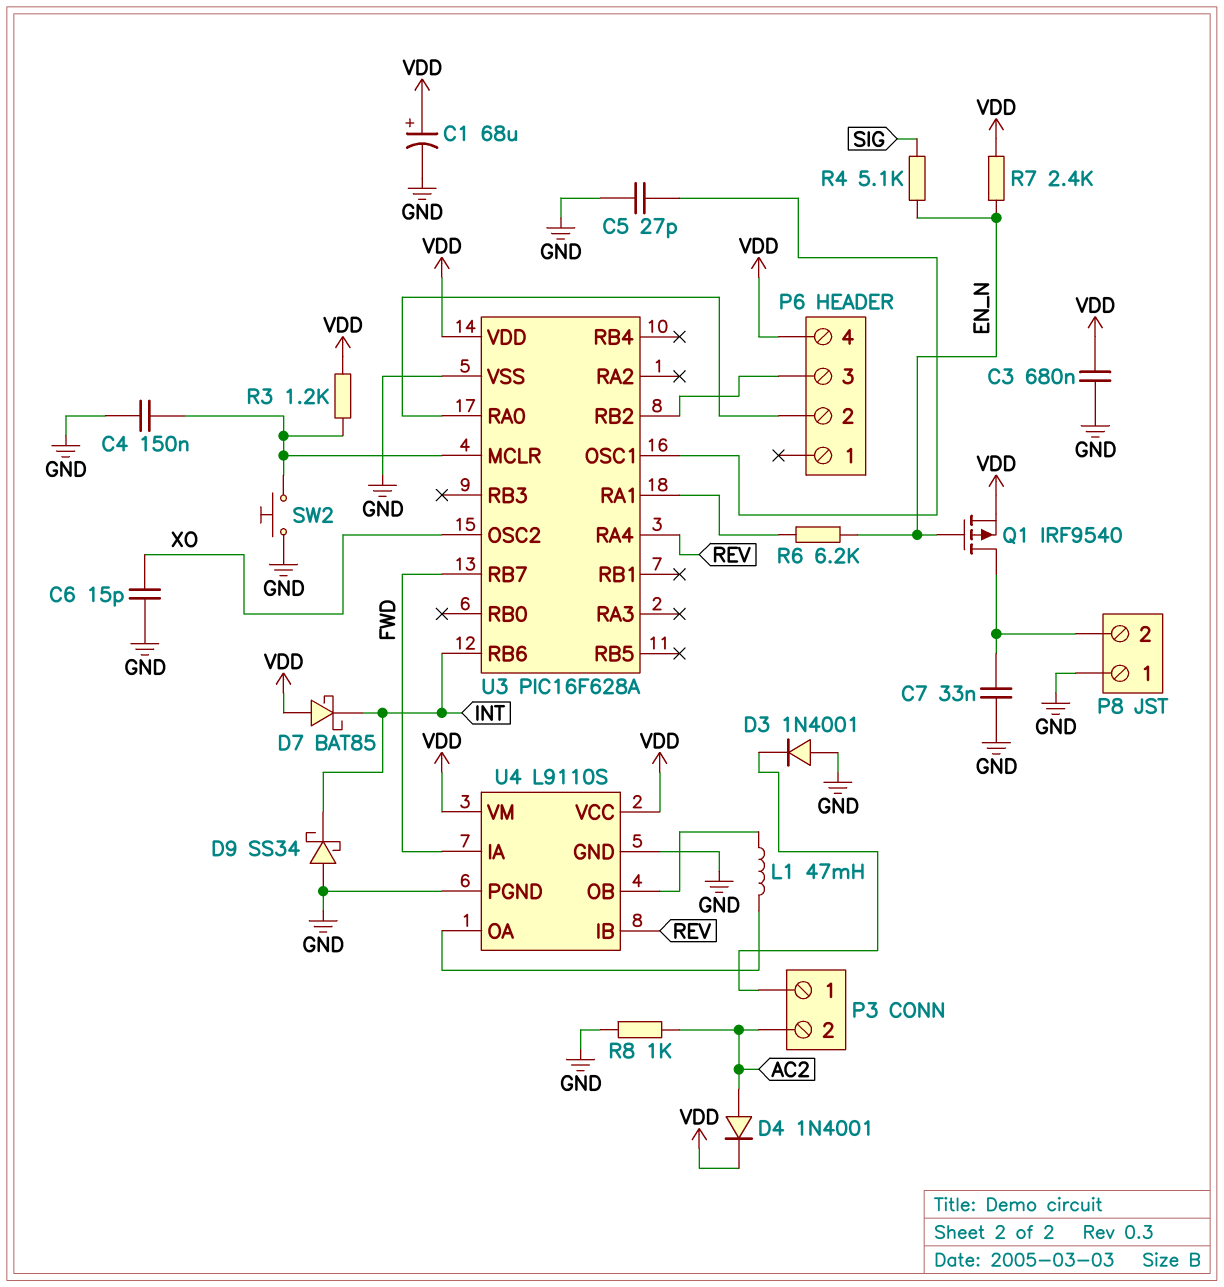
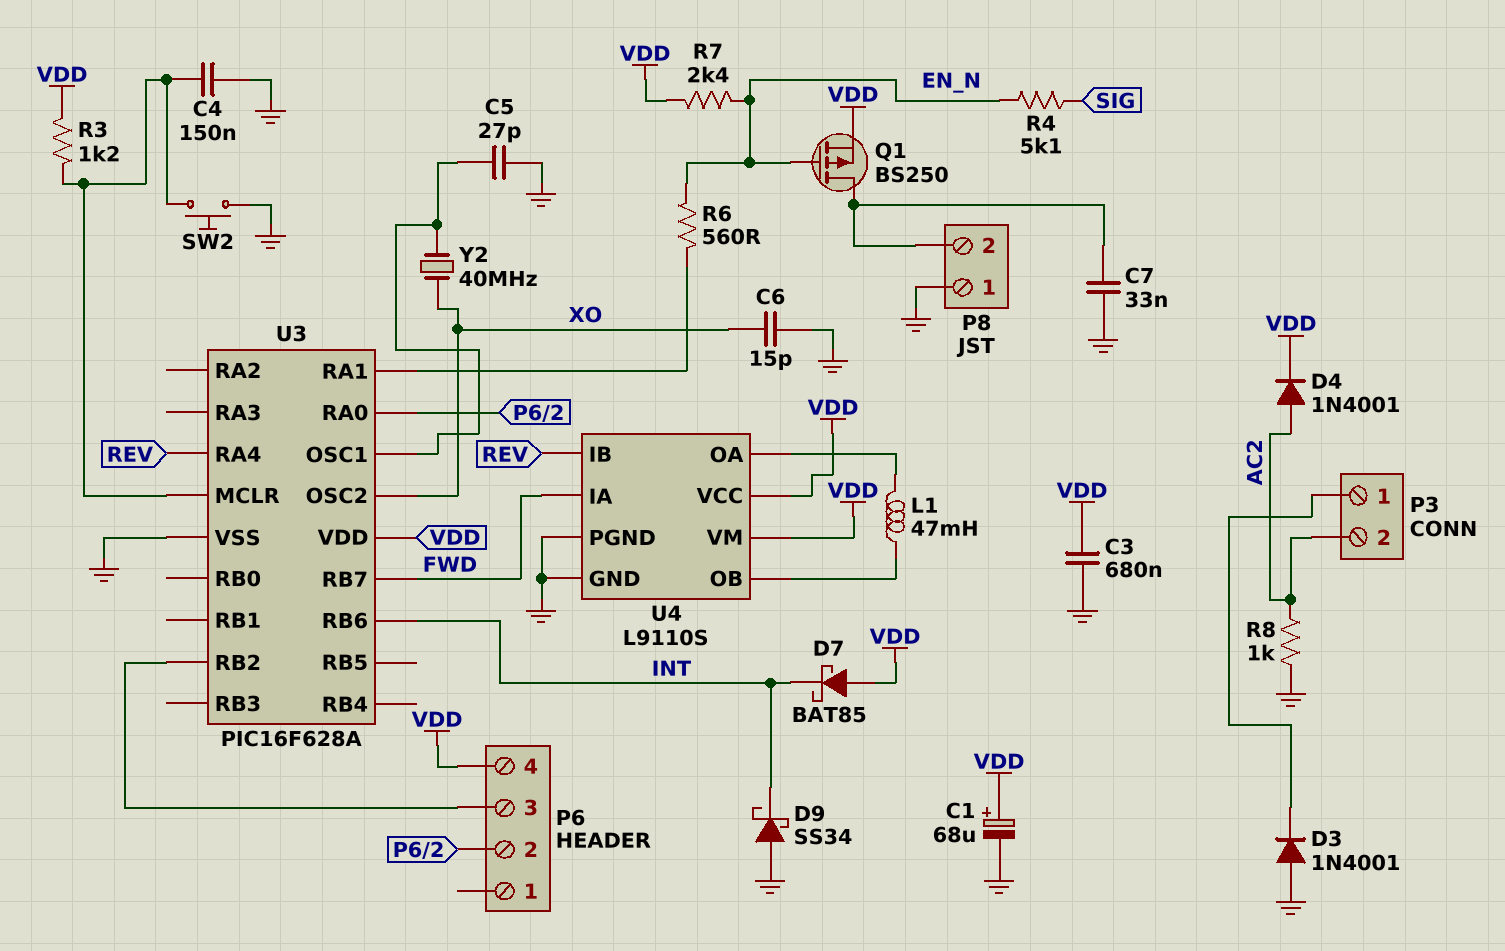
Q1: PMOS IRF9540 (G EN_N, D P8/2, S VDD) -> PMOS BS250 (G EN_N, D P8/2, S VDD)
R6: 6.2k (EN_N, U3/RA1) -> 560 (EN_N, U3/RA1)
Y2: none -> 40MHz (U3/OSC1, XO)

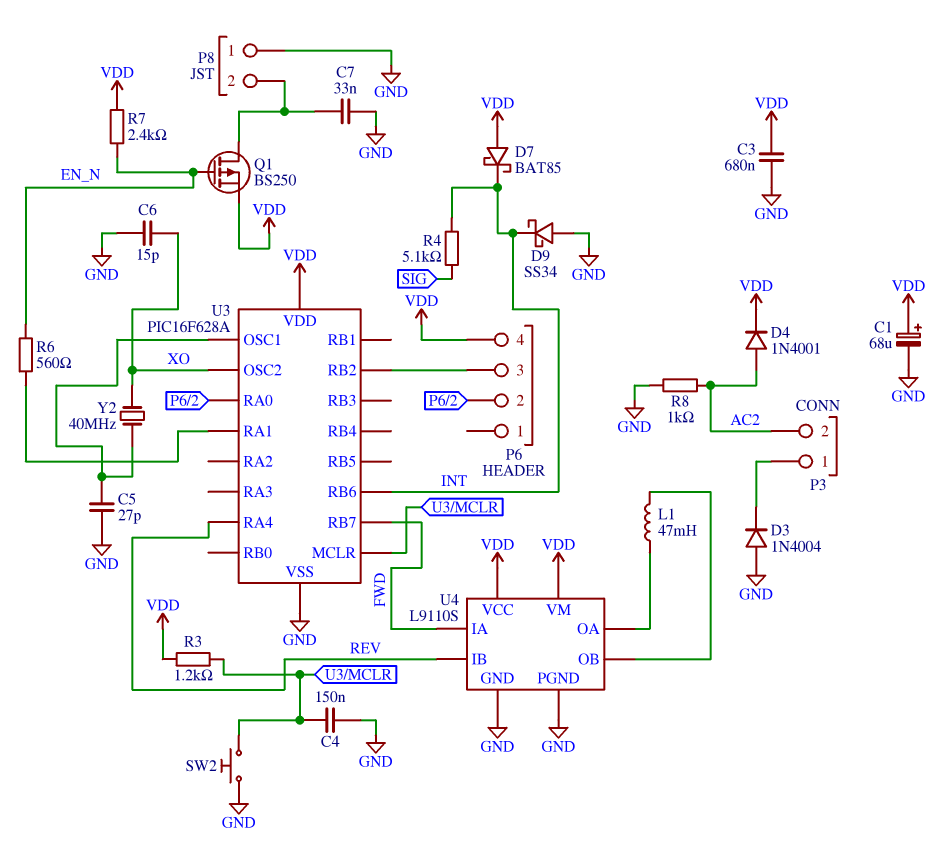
D3: diode 1N4001 (A GND, K P3/1) -> diode 1N4004 (A GND, K P3/1)
R4: 5.1k (EN_N, SIG) -> 5.1k (INT, SIG)

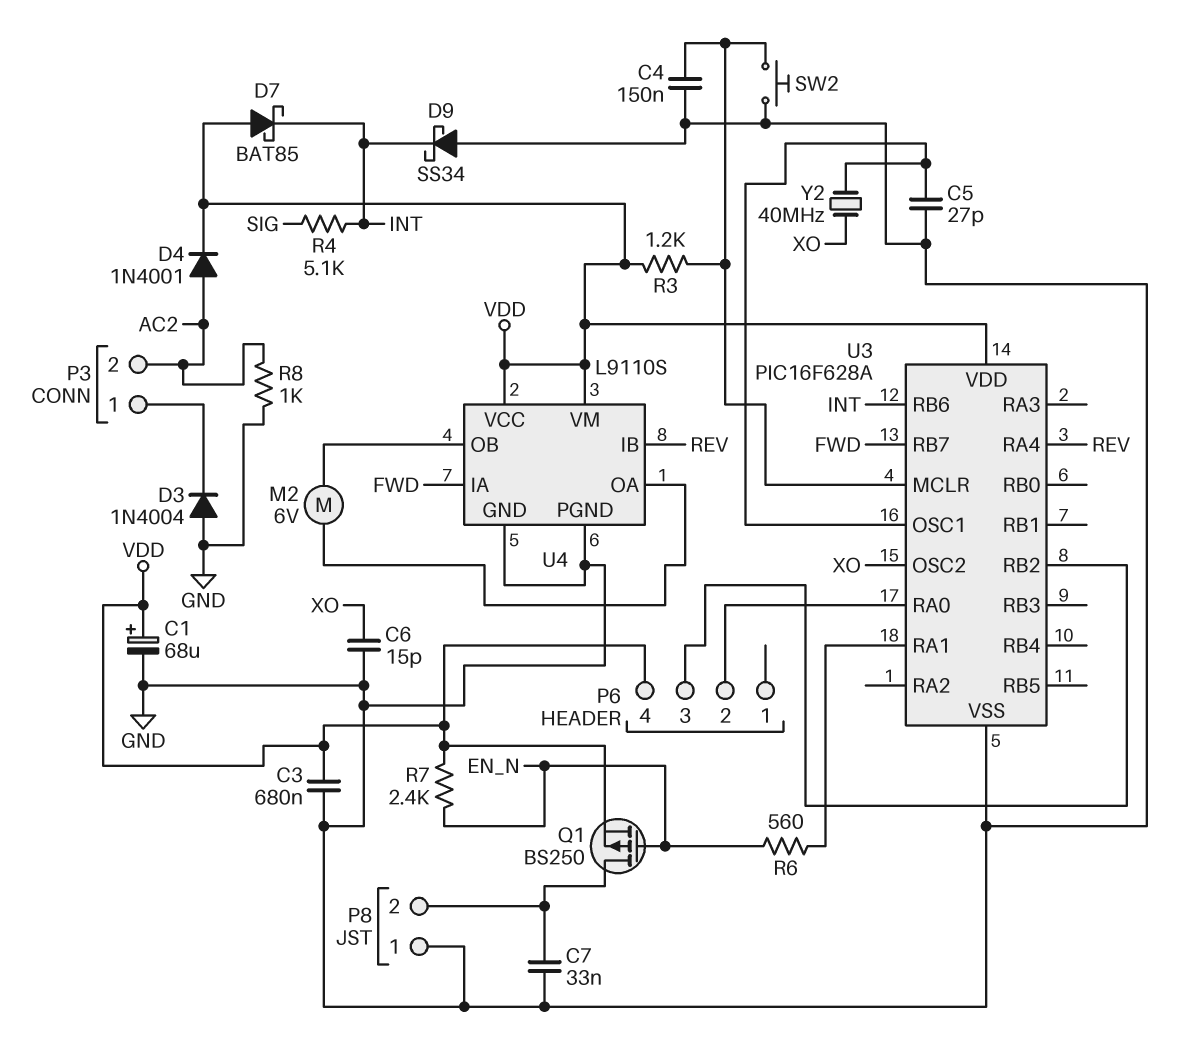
L1: 47mH (U4/OA, U4/OB) -> none
M2: none -> motor 6V (U4/OA, U4/OB)

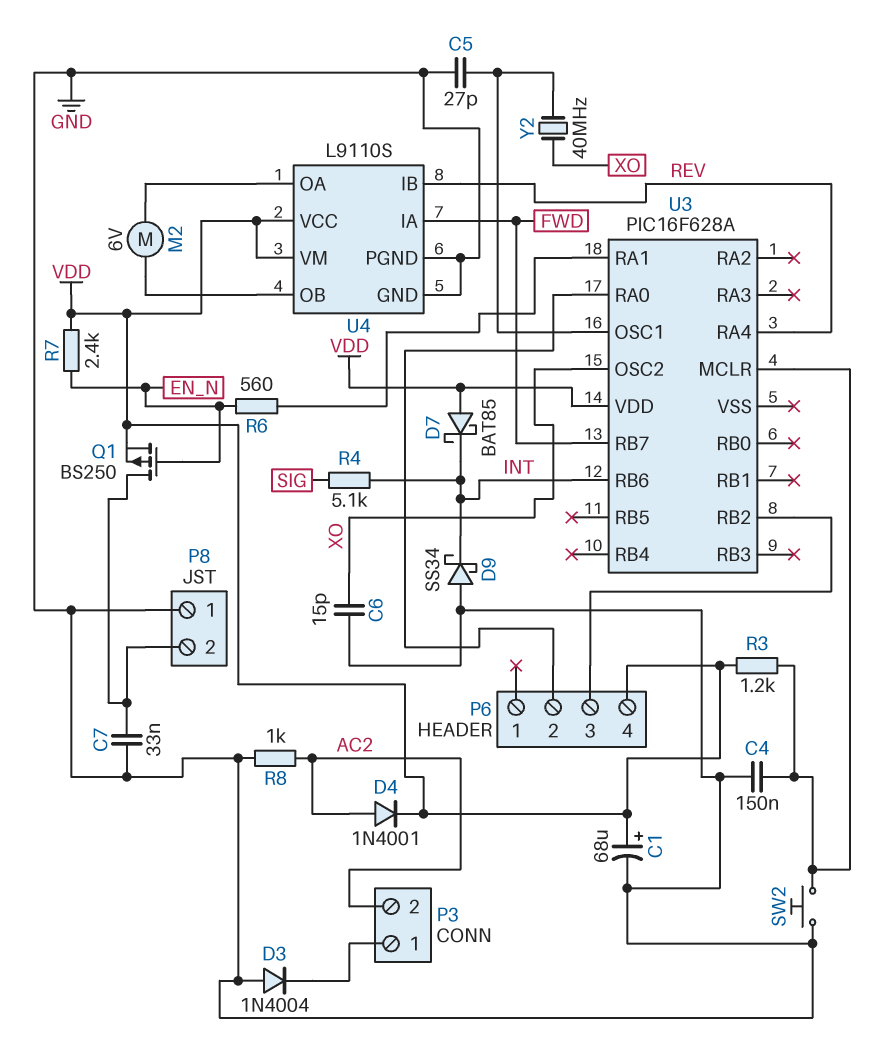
C3: 680nF (GND, VDD) -> none
U3 pin VSS: GND -> none

